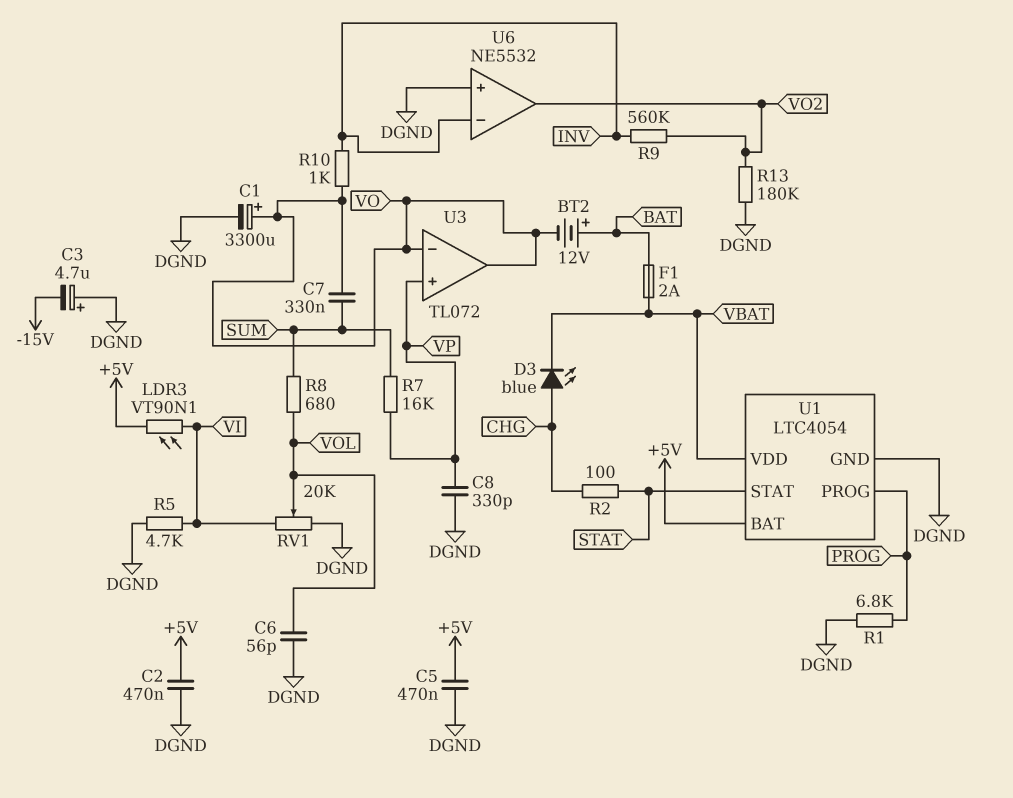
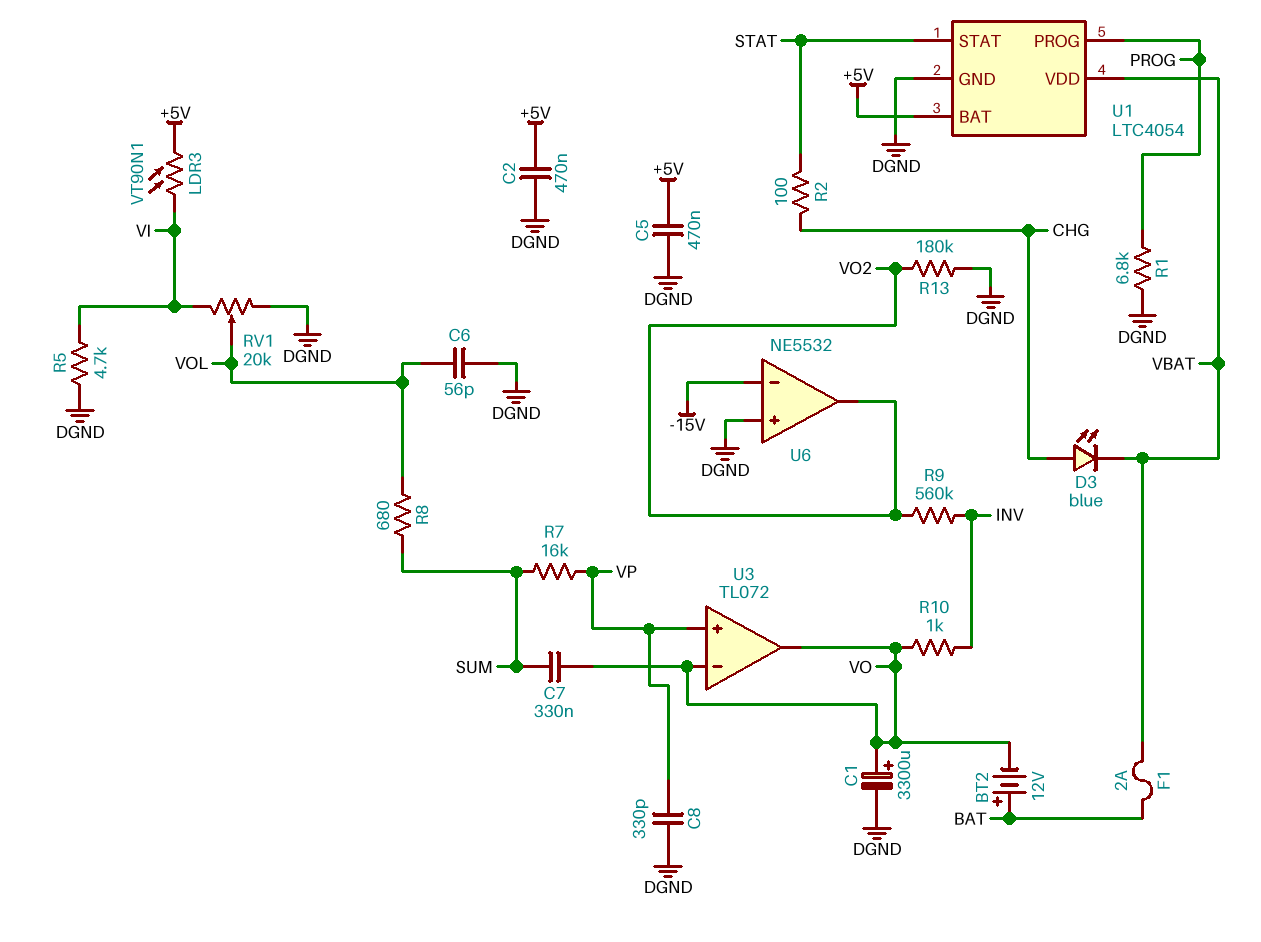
C3: 4.7uF (plus DGND, minus -15V) -> none
U6 pin in-: INV -> -15V

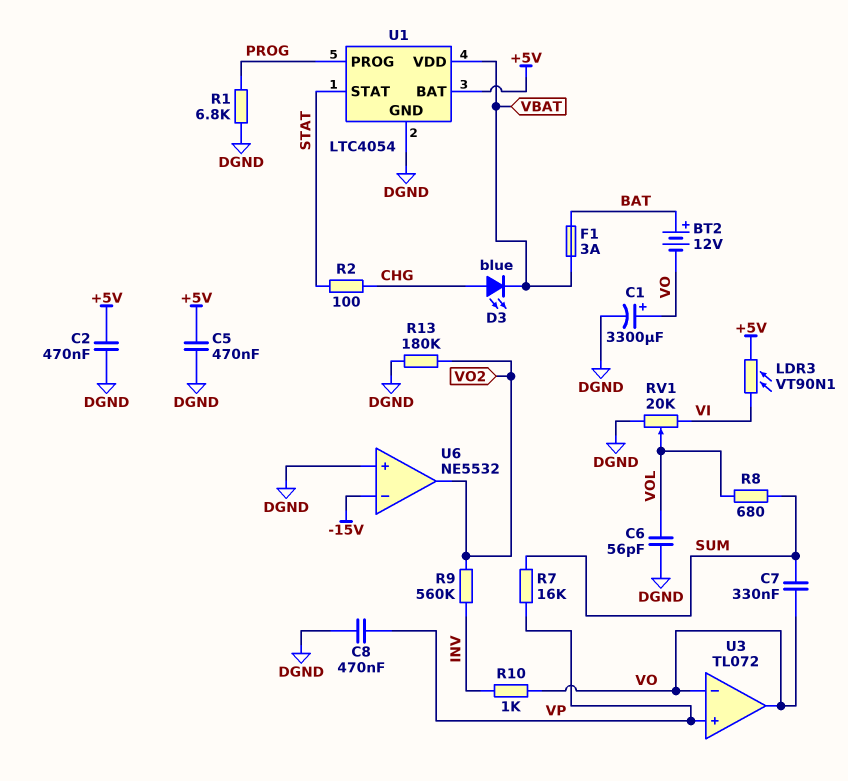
C8: 330pF (DGND, VP) -> 470nF (DGND, VP)
F1: 2A (BAT, VBAT) -> 3A (BAT, VBAT)
R5: 4.7k (DGND, VI) -> none

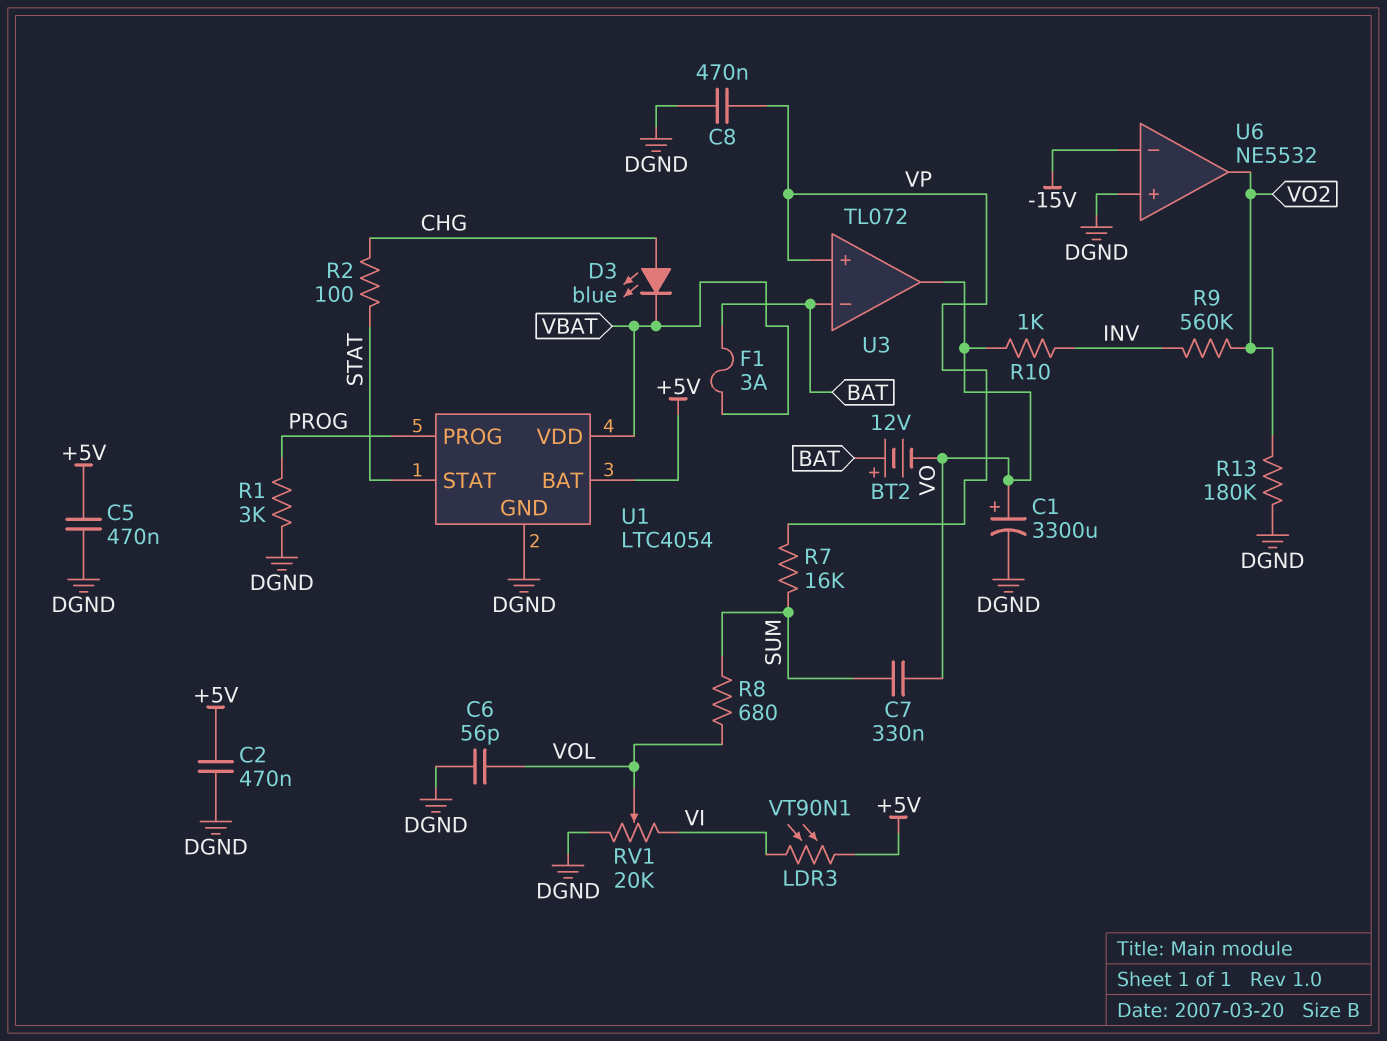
R1: 6.8k (DGND, PROG) -> 3k (DGND, PROG)
U3 pin in-: VO -> BAT

